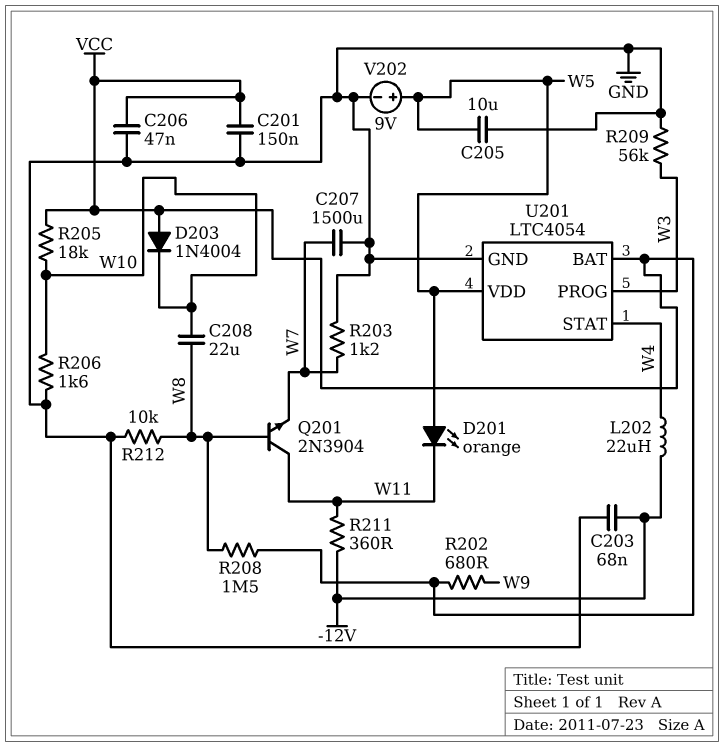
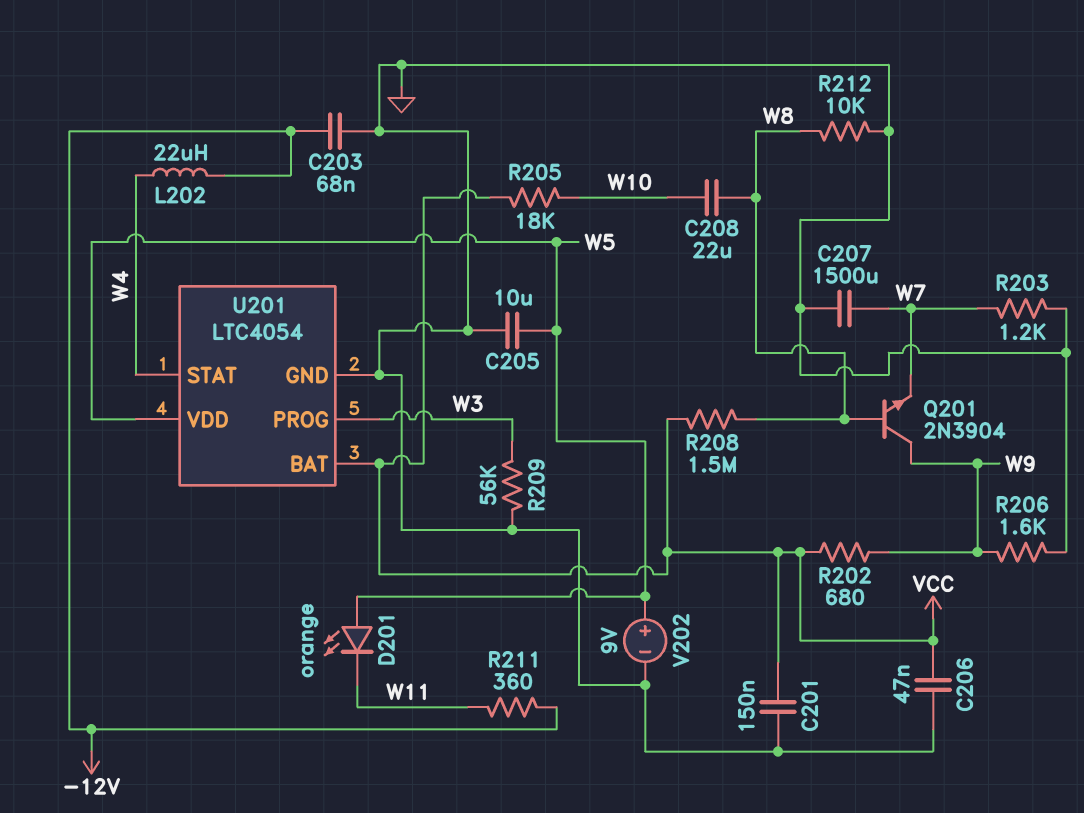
D203: diode 1N4004 (A VCC, K W10) -> none
Q201: NPN 2N3904 (B W8, C W11, E W7) -> NPN 2N3904 (B W8, C W9, E W7)
R206: 1.6k (GND, W10) -> 1.6k (GND, W9)

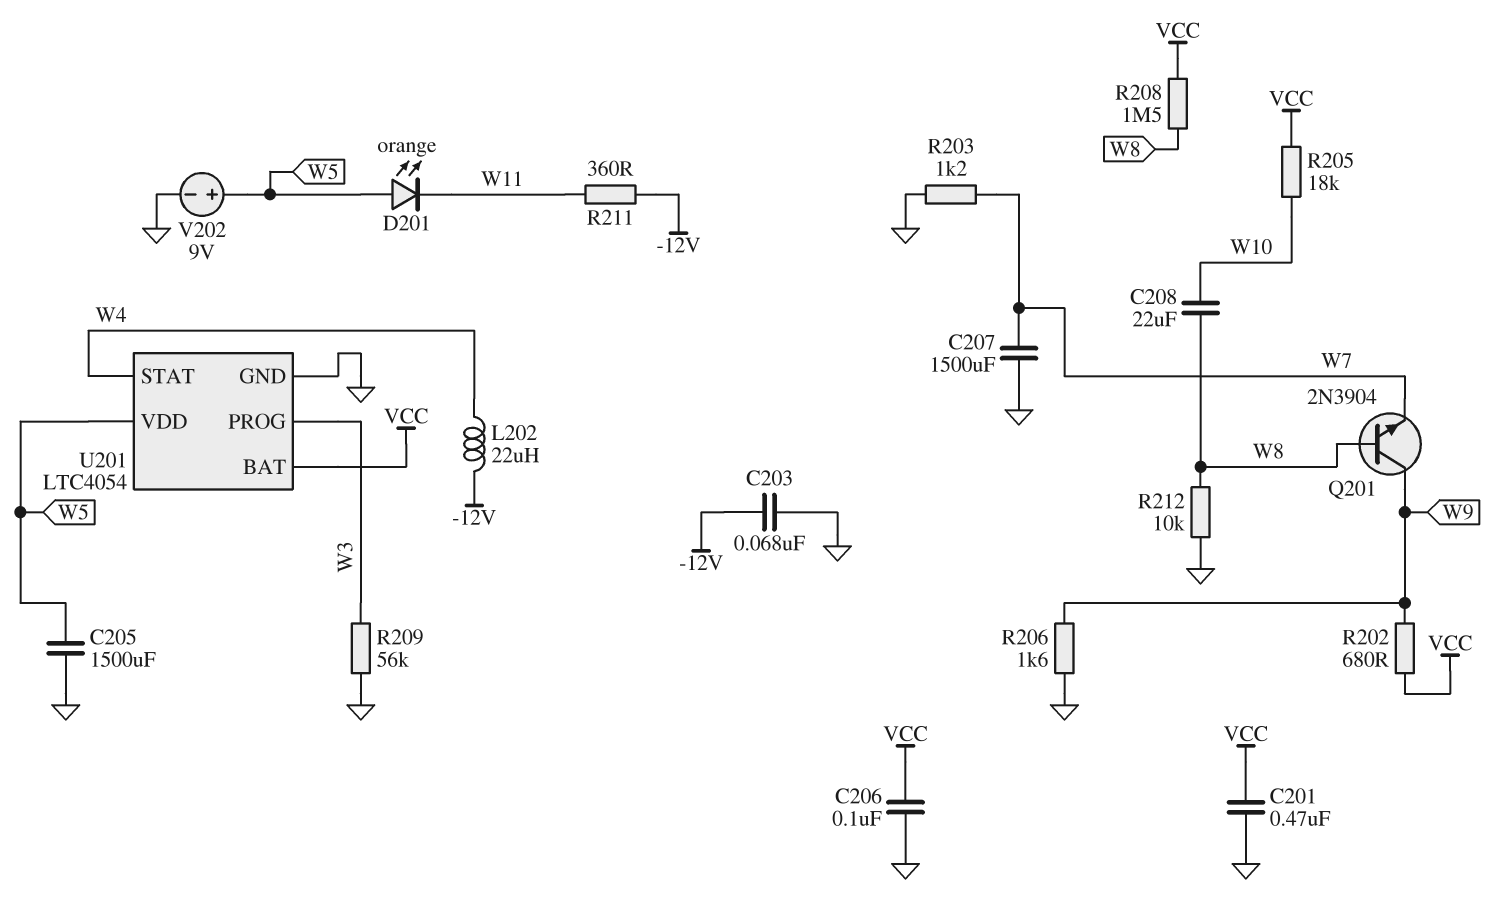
C201: 150nF (GND, VCC) -> 470nF (GND, VCC)
C205: 10uF (GND, W5) -> 1500uF (GND, W5)
C206: 47nF (GND, VCC) -> 100nF (GND, VCC)

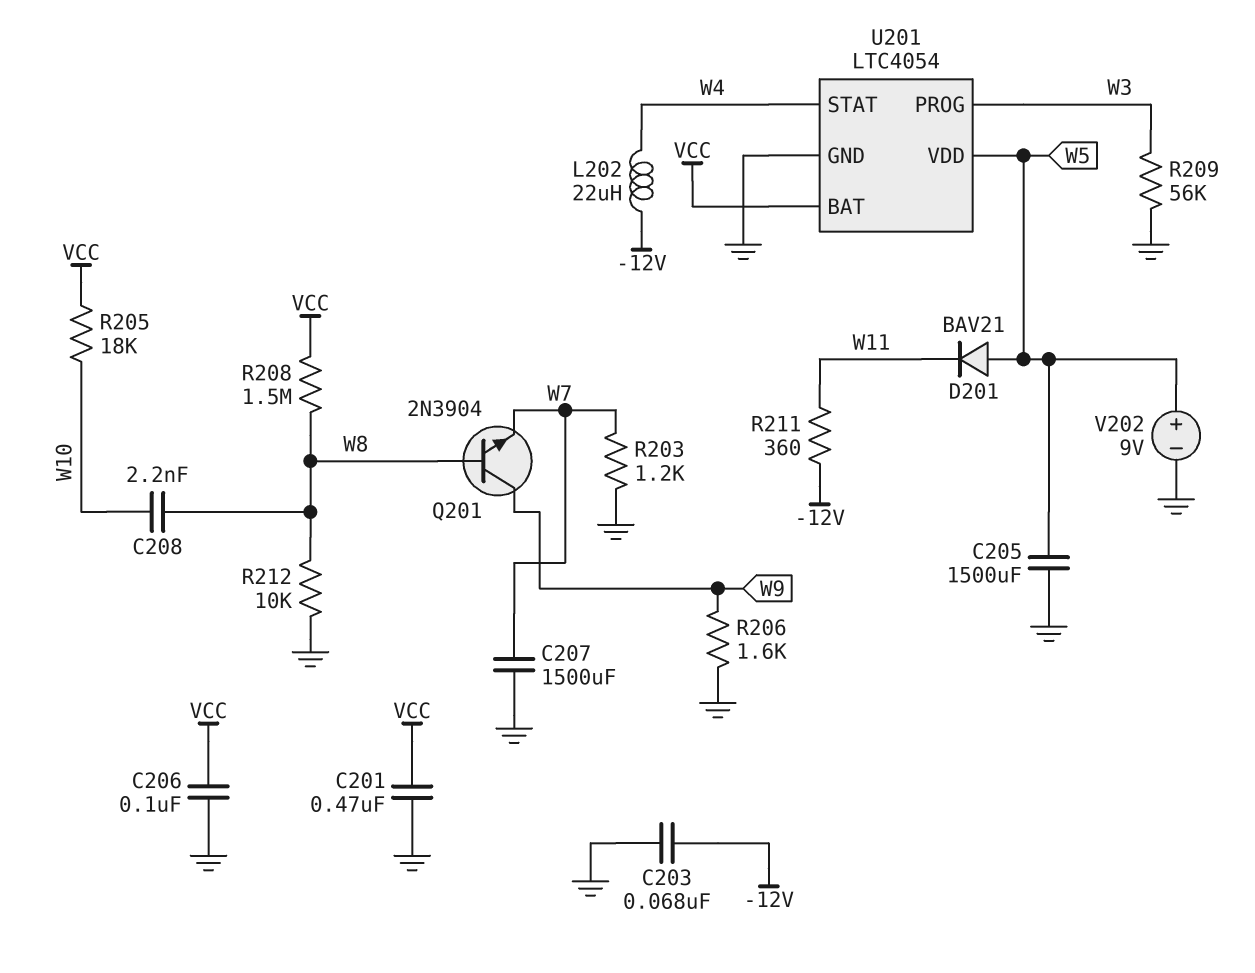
C208: 22uF (W8, W10) -> 2.2nF (W8, W10)
D201: LED orange (A W5, K W11) -> diode BAV21 (A W5, K W11)
R202: 680 (VCC, W9) -> none

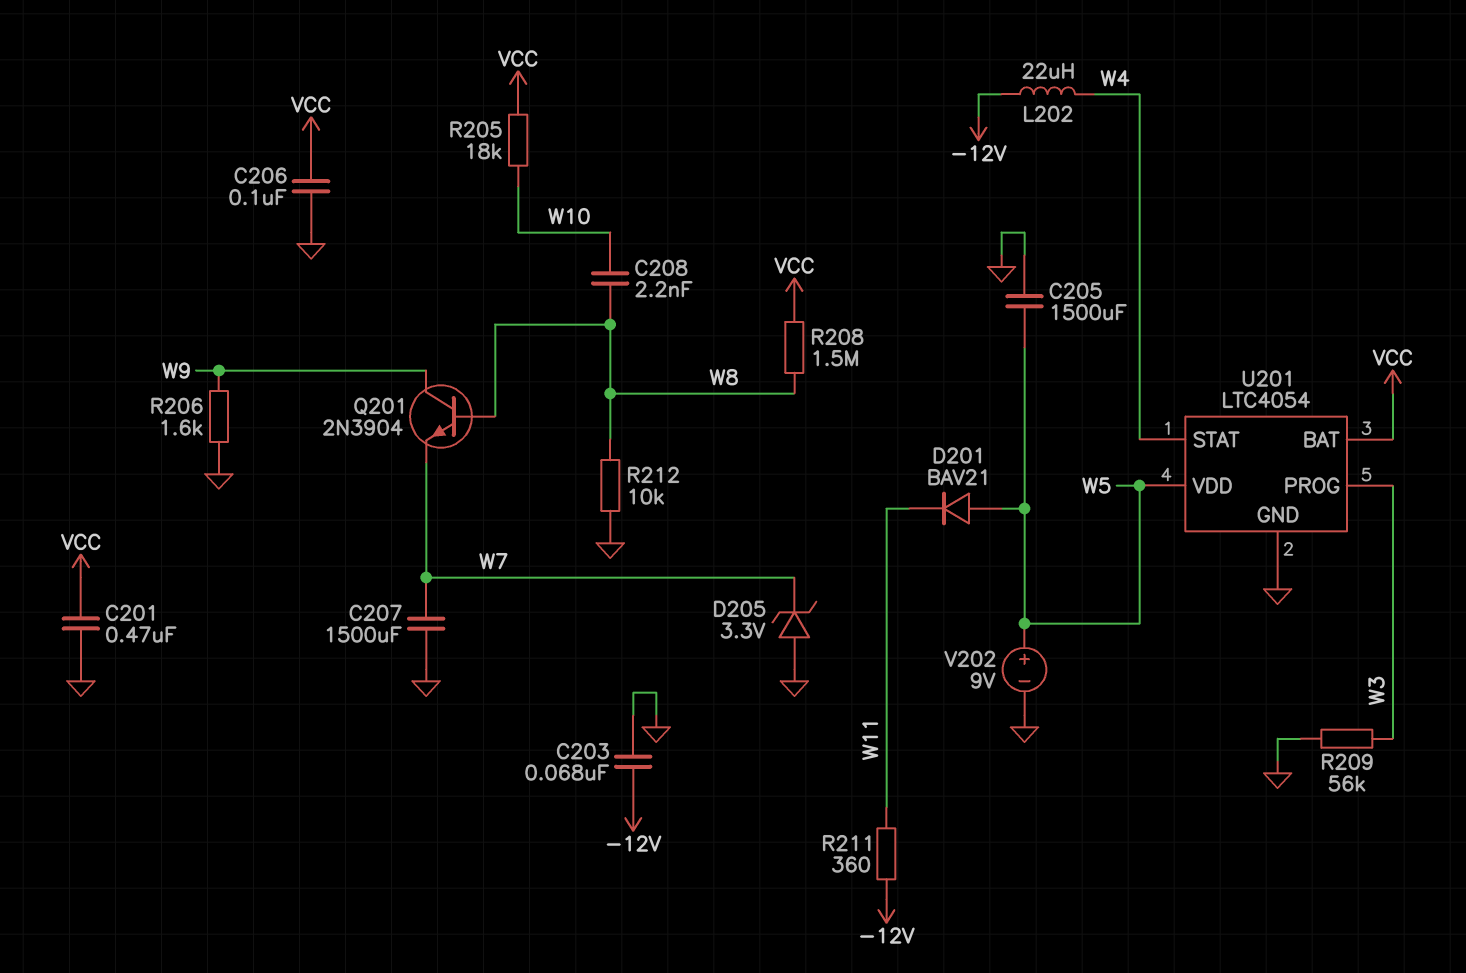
D205: none -> zener 3.3V (A GND, K W7)
R203: 1.2k (GND, W7) -> none

